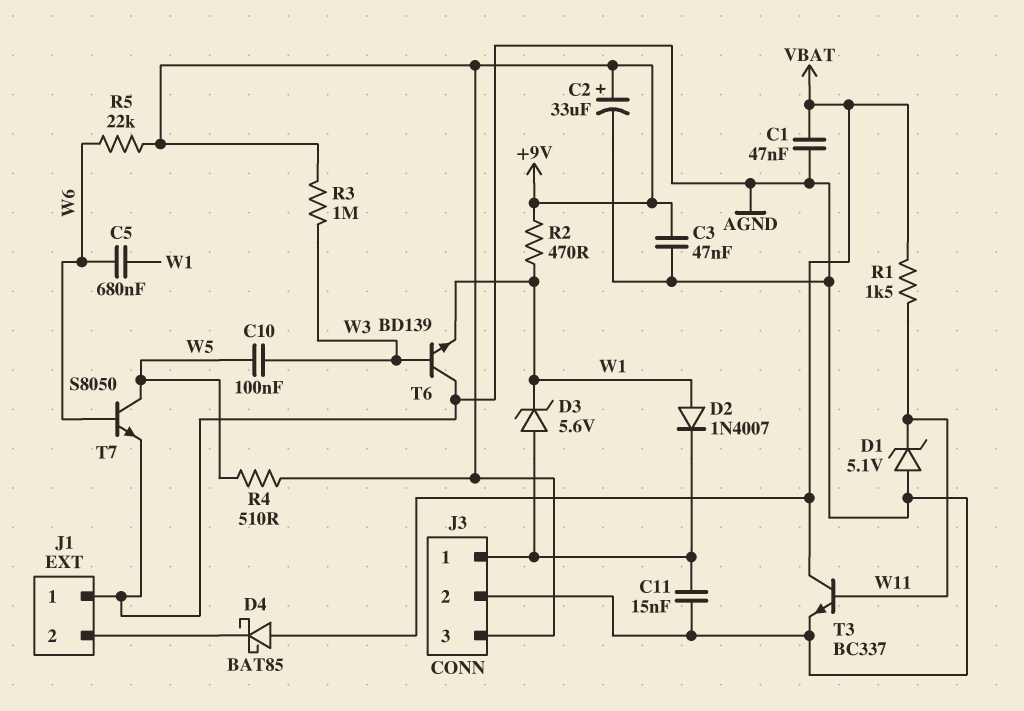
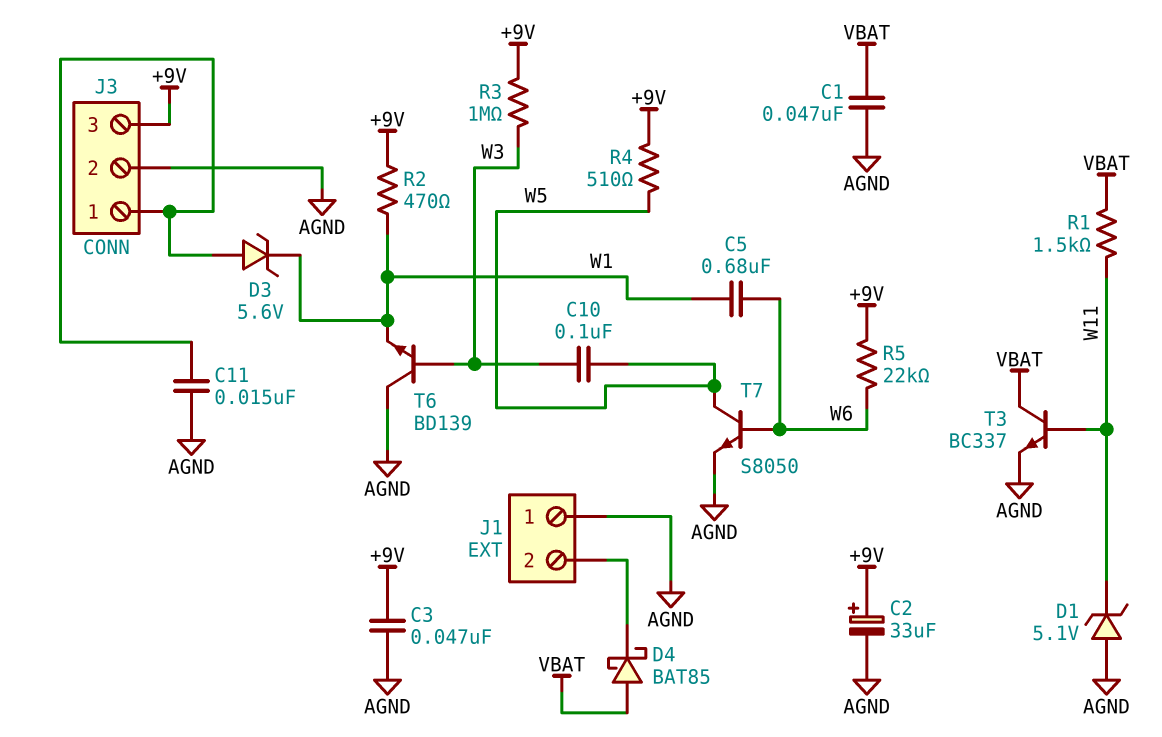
D2: diode 1N4007 (A W1, K J3/1) -> none

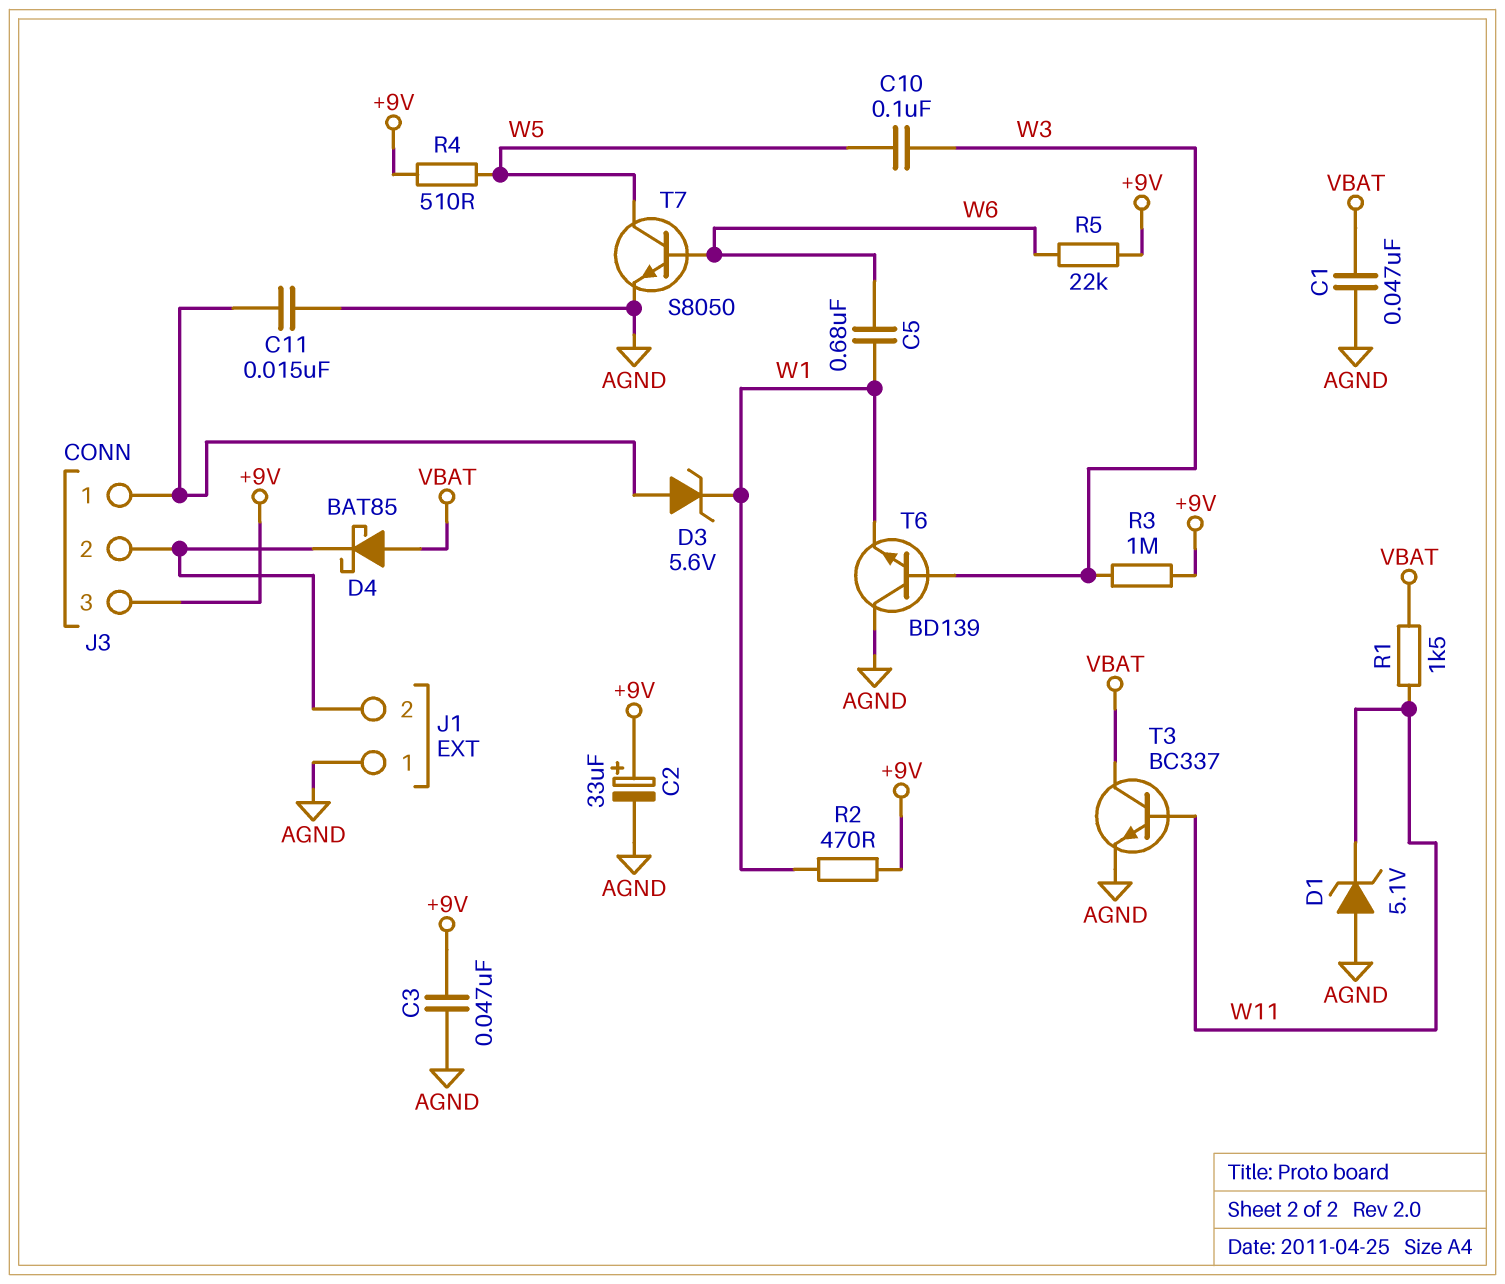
J3 pin 2: AGND -> J1/2

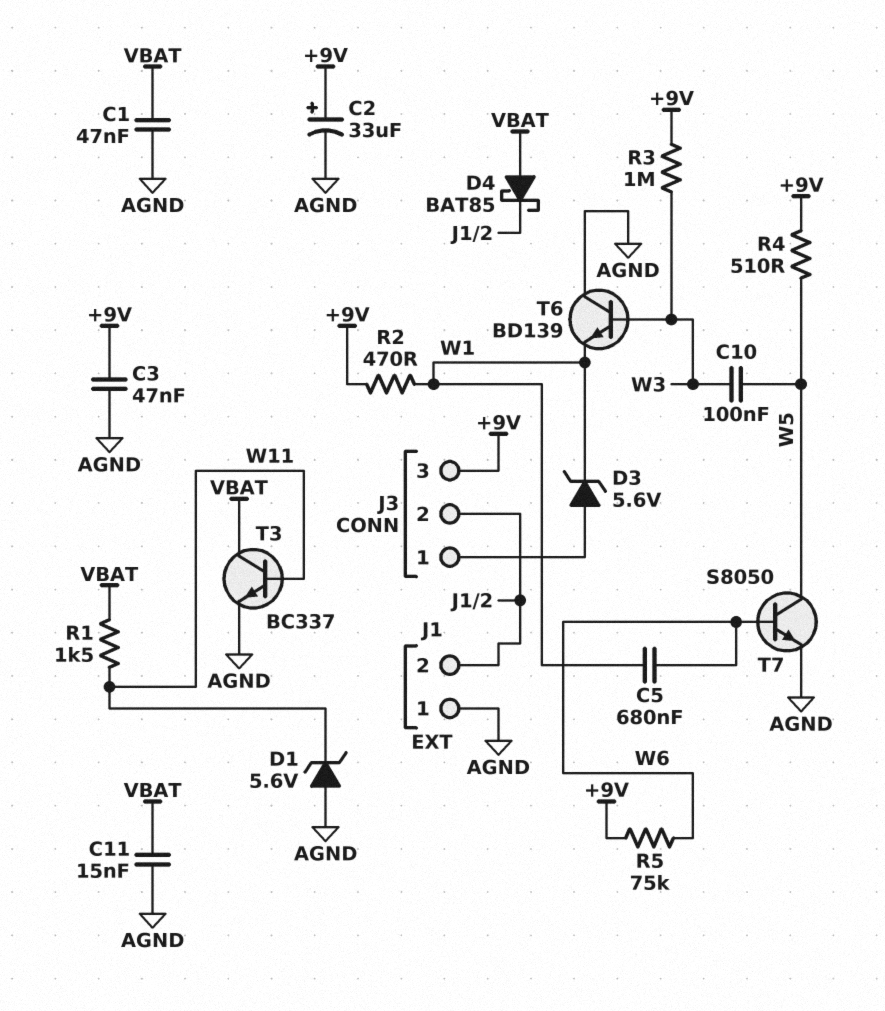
C11: 15nF (AGND, J3/1) -> 15nF (AGND, VBAT)
D1: zener 5.1V (A AGND, K W11) -> zener 5.6V (A AGND, K W11)
R5: 22k (+9V, W6) -> 75k (+9V, W6)

